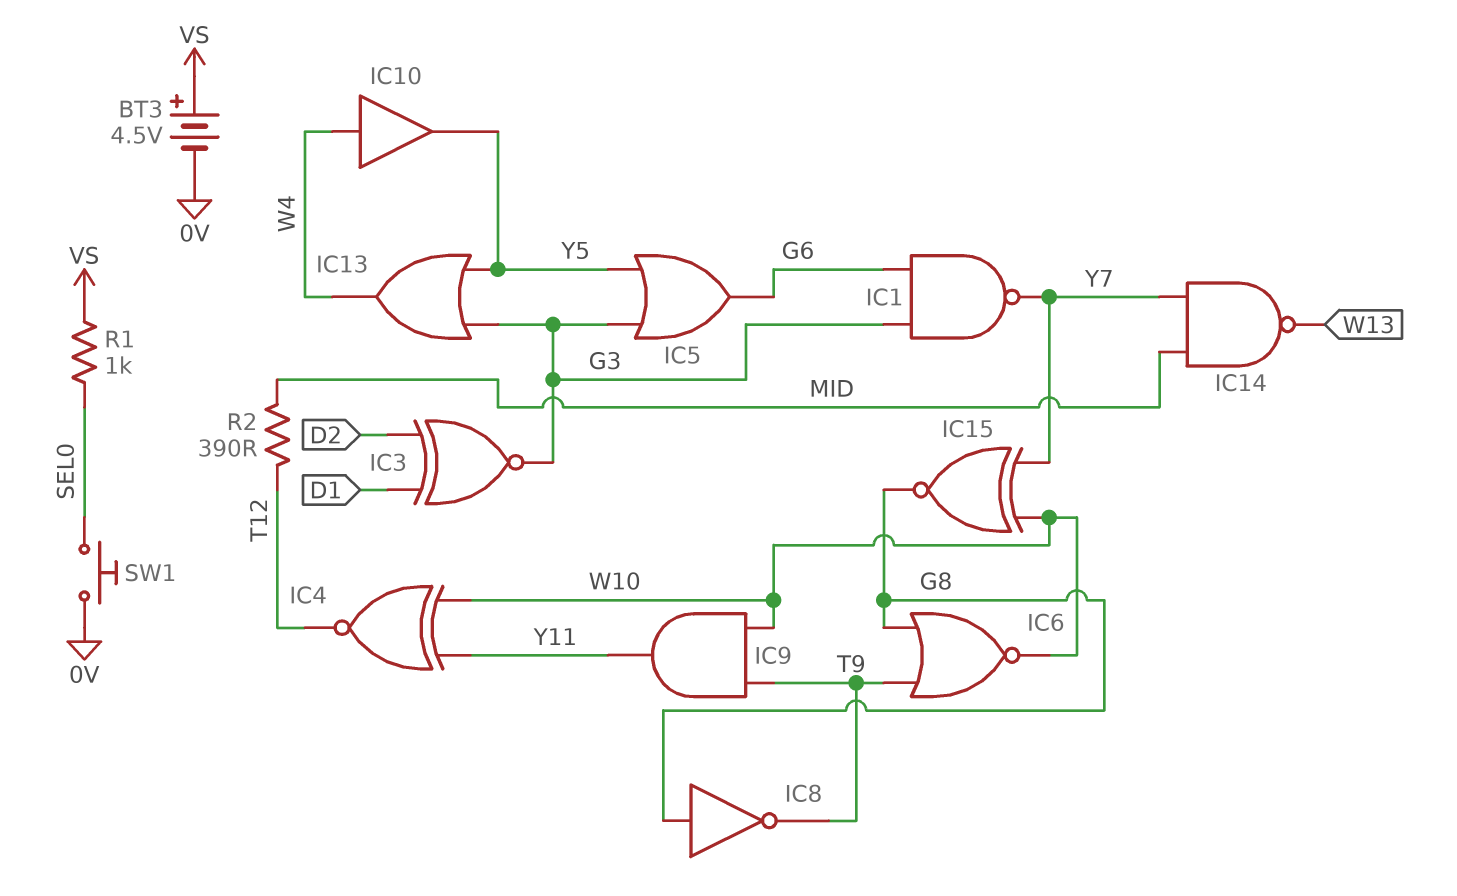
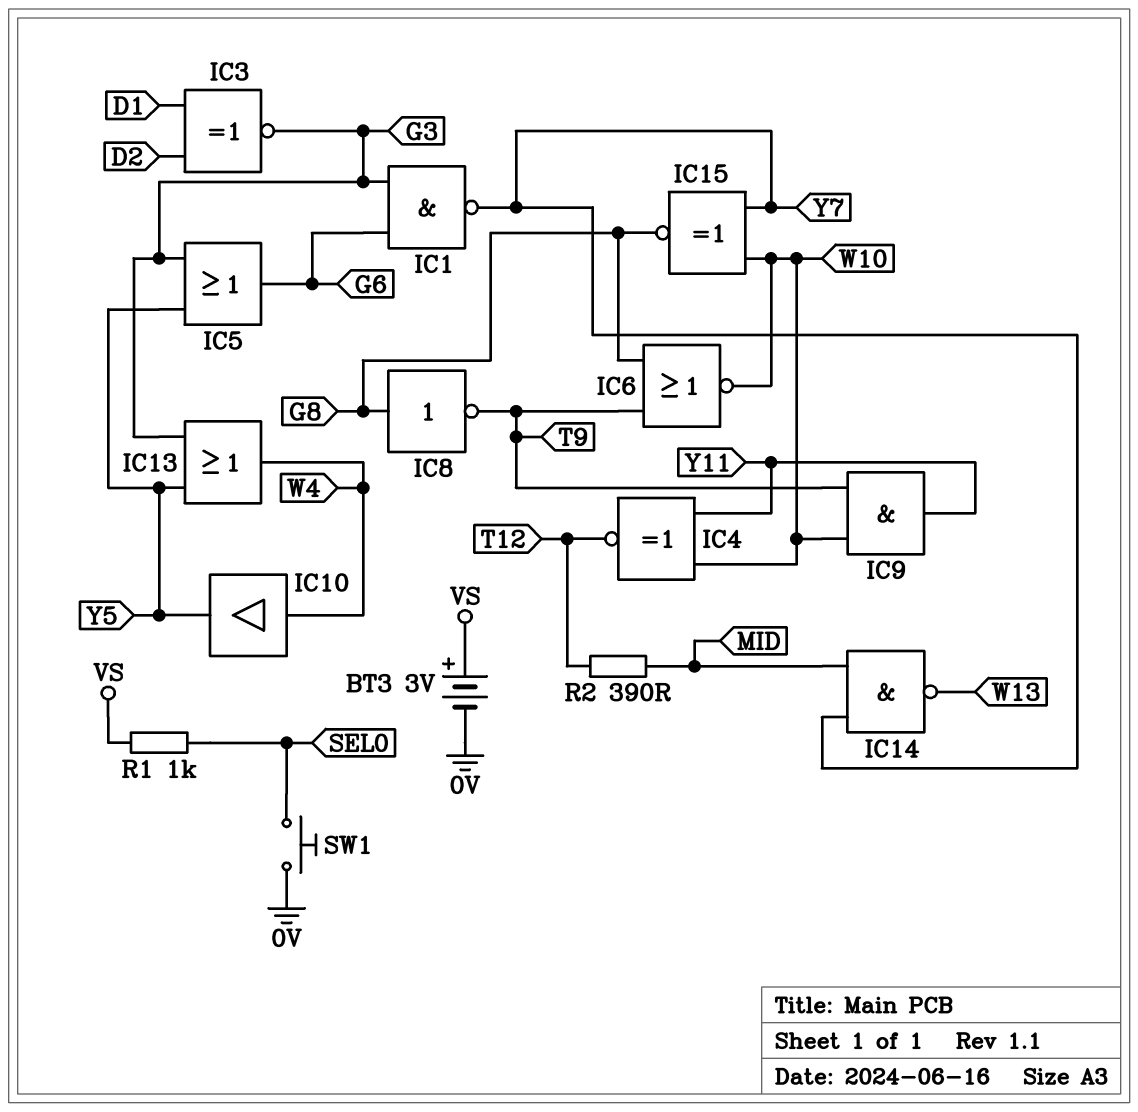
BT3: 4.5V (plus VS, minus 0V) -> 3V (plus VS, minus 0V)

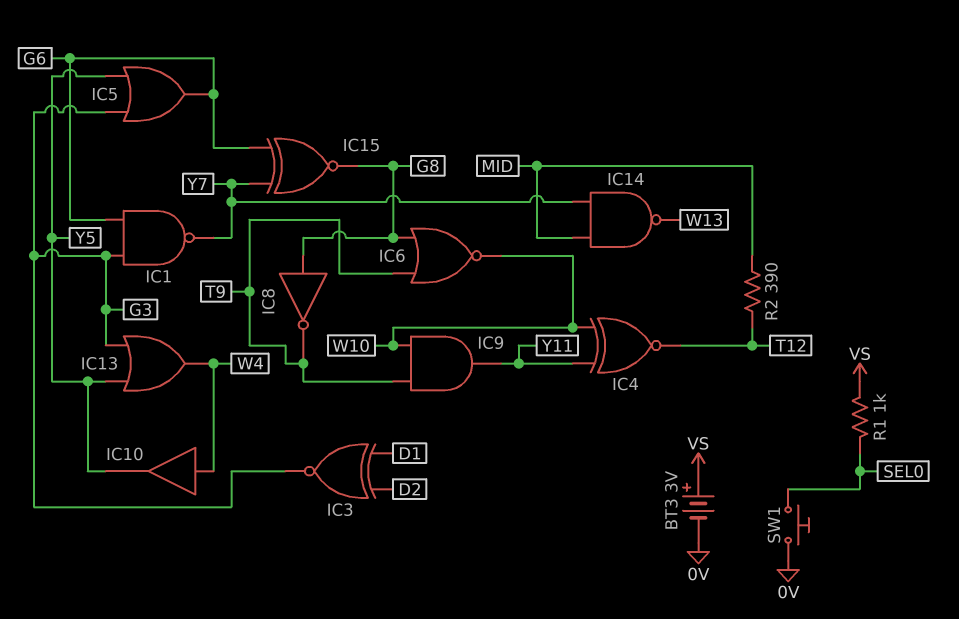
IC15: XNOR (in W10, in Y7, out G8) -> XNOR (in G6, in Y7, out G8)

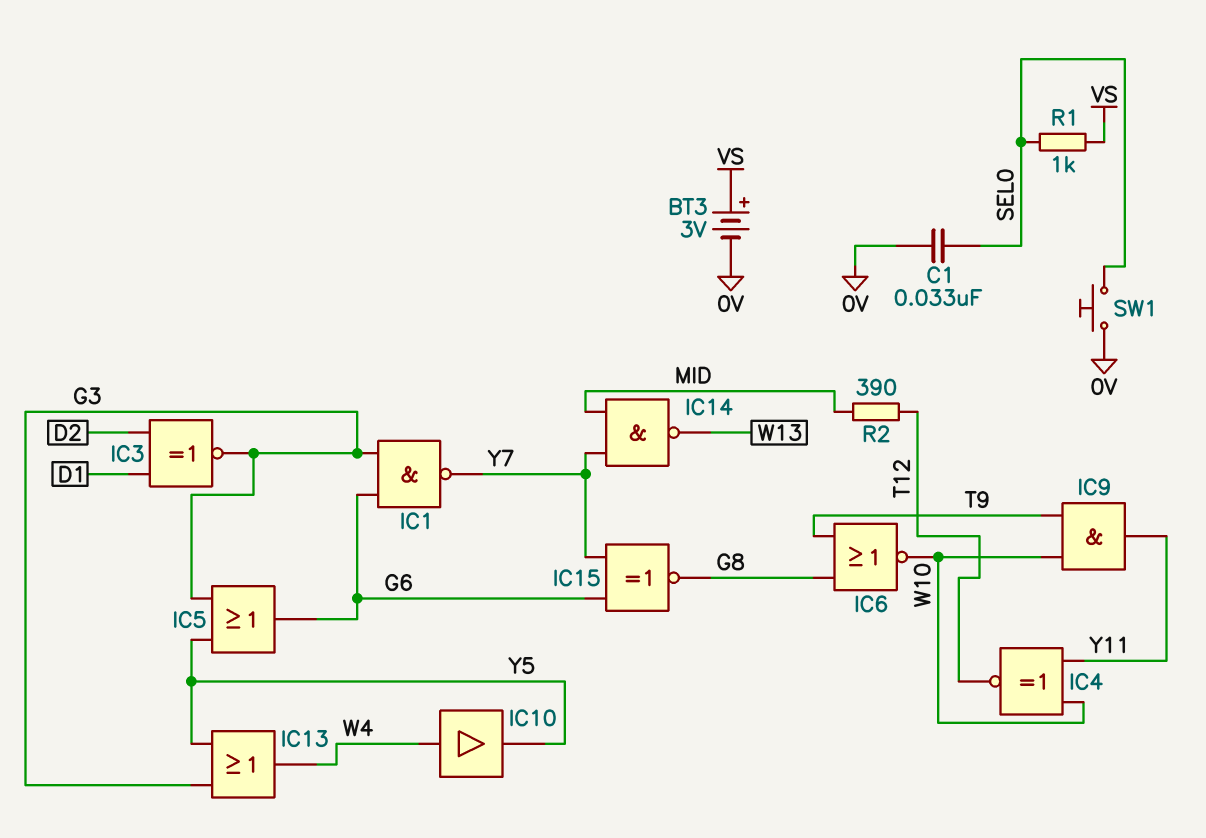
C1: none -> 33nF (0V, SEL0)
IC8: NOT (in G8, out T9) -> none

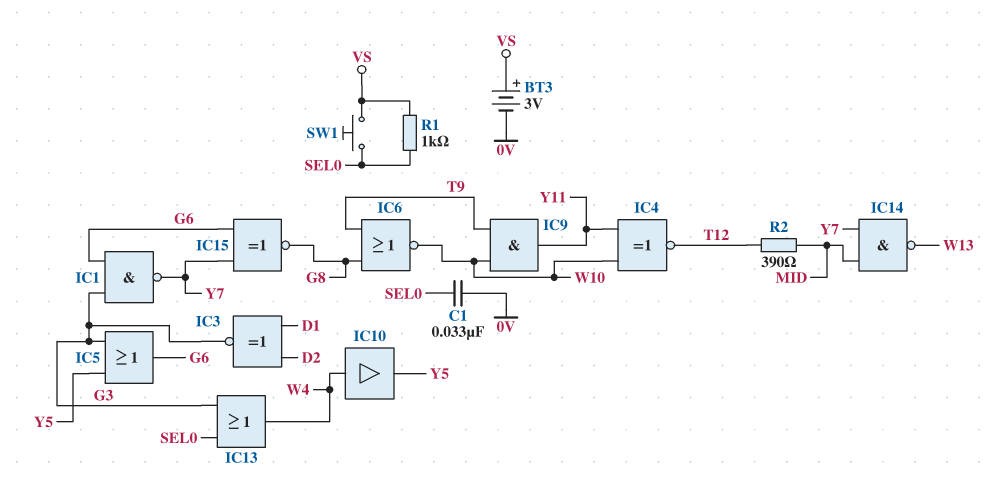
IC13: OR (in G3, in Y5, out W4) -> OR (in G3, in SEL0, out W4)
SW1: button (0V, SEL0) -> button (SEL0, VS)

